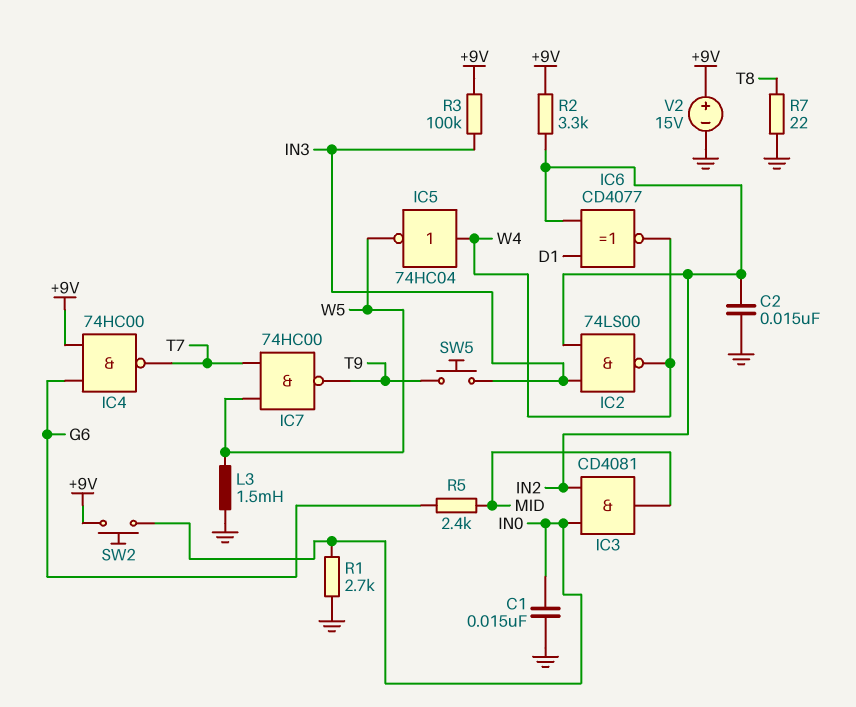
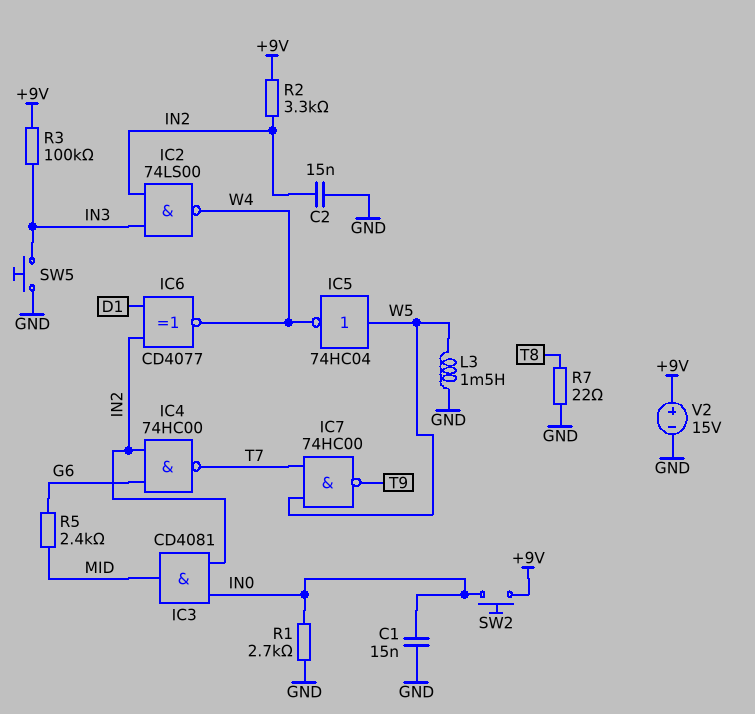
IC4: NAND 74HC00 (in +9V, in G6, out T7) -> NAND 74HC00 (in G6, in IN2, out T7)
IC5: NOT 74HC04 (in W4, out W5) -> NOT 74HC04 (in W5, out W4)
SW5: button (IN3, T9) -> button (GND, IN3)

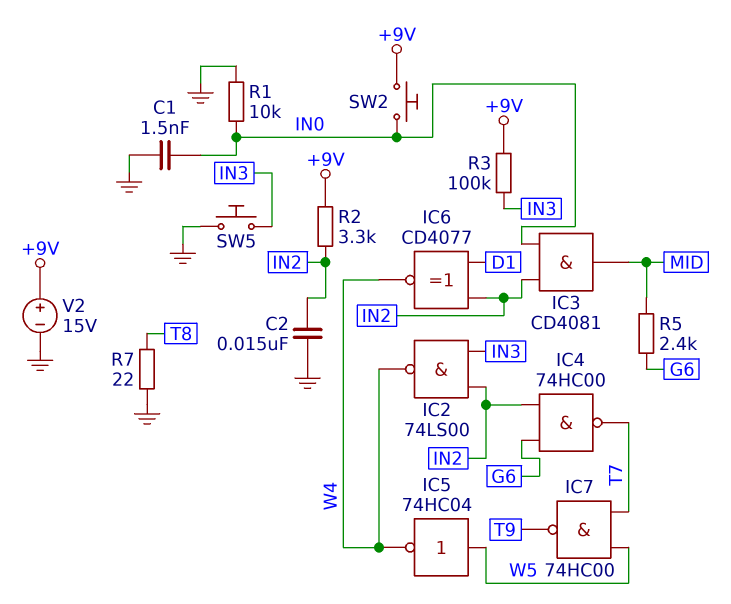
C1: 15nF (GND, IN0) -> 1.5nF (GND, IN0)
L3: 1.5mH (GND, W5) -> none
R1: 2.7k (GND, IN0) -> 10k (GND, IN0)

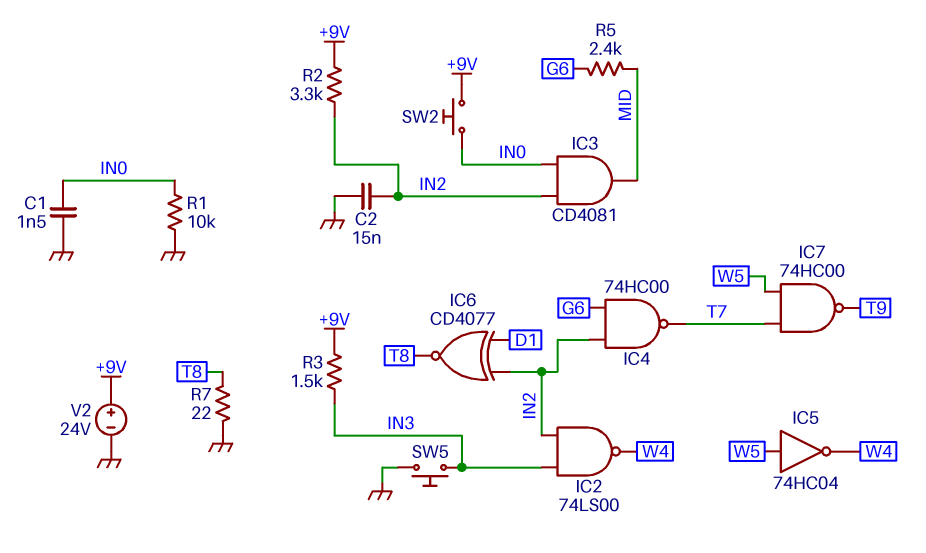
IC6: XNOR CD4077 (in D1, in IN2, out W4) -> XNOR CD4077 (in D1, in IN2, out T8)
R3: 100k (+9V, IN3) -> 1.5k (+9V, IN3)
V2: 15V (plus +9V, minus GND) -> 24V (plus +9V, minus GND)

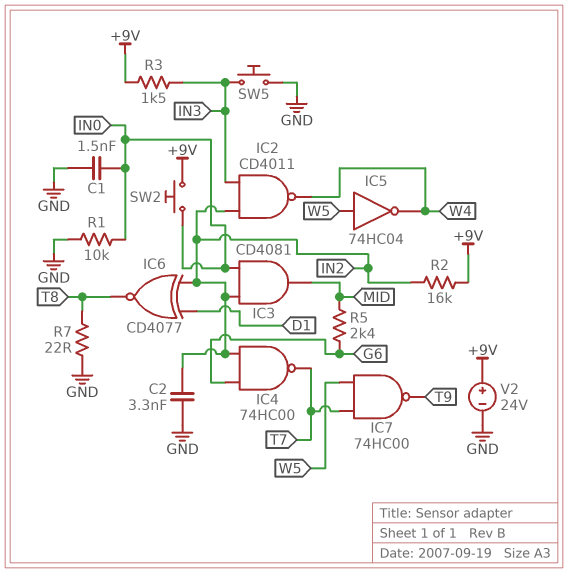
C2: 15nF (GND, IN2) -> 3.3nF (GND, IN2)
IC2: NAND 74LS00 (in IN2, in IN3, out W4) -> NAND CD4011 (in IN2, in IN3, out W4)
R2: 3.3k (+9V, IN2) -> 16k (+9V, IN2)

